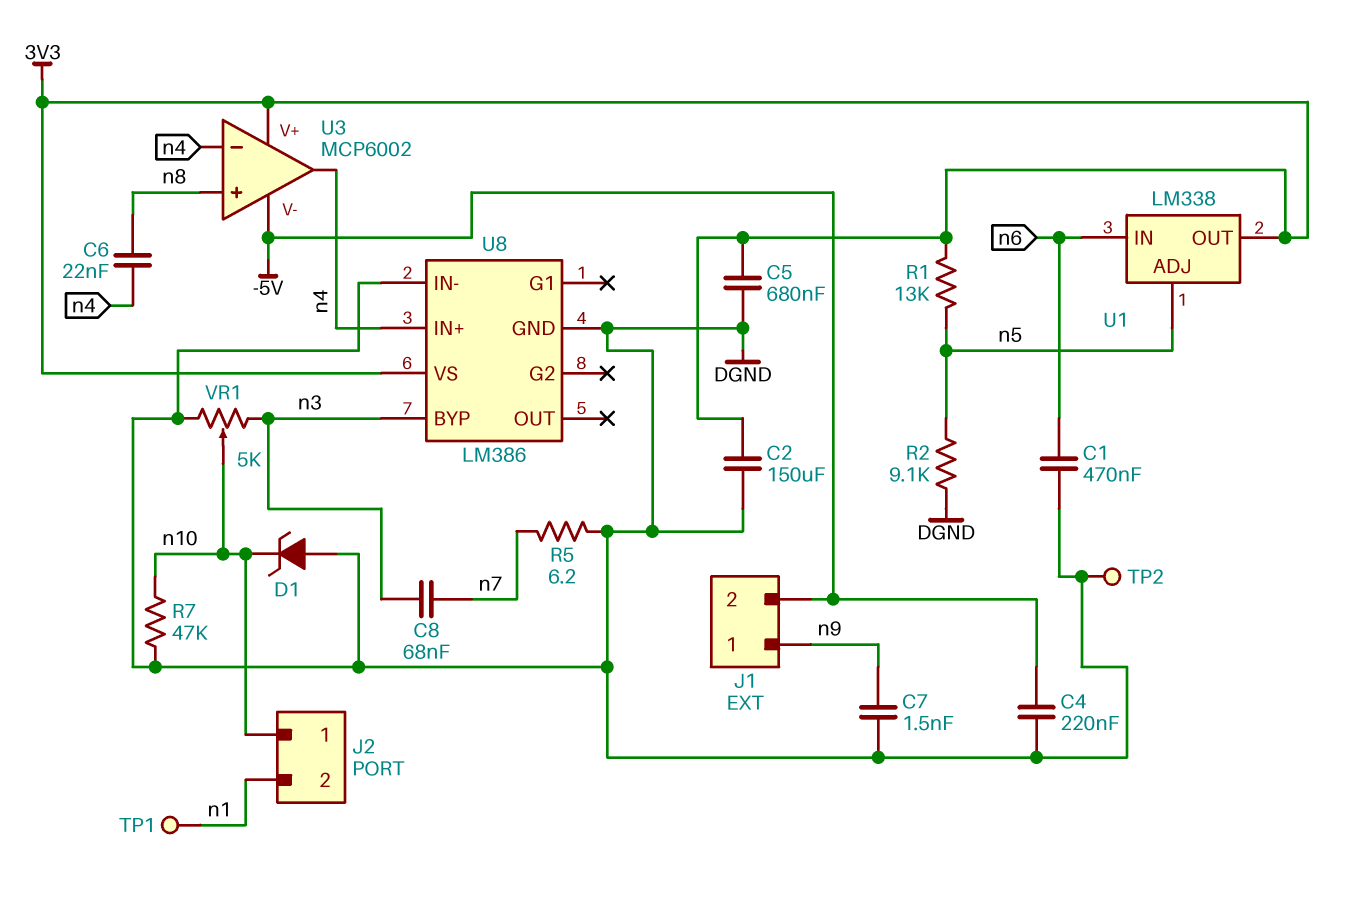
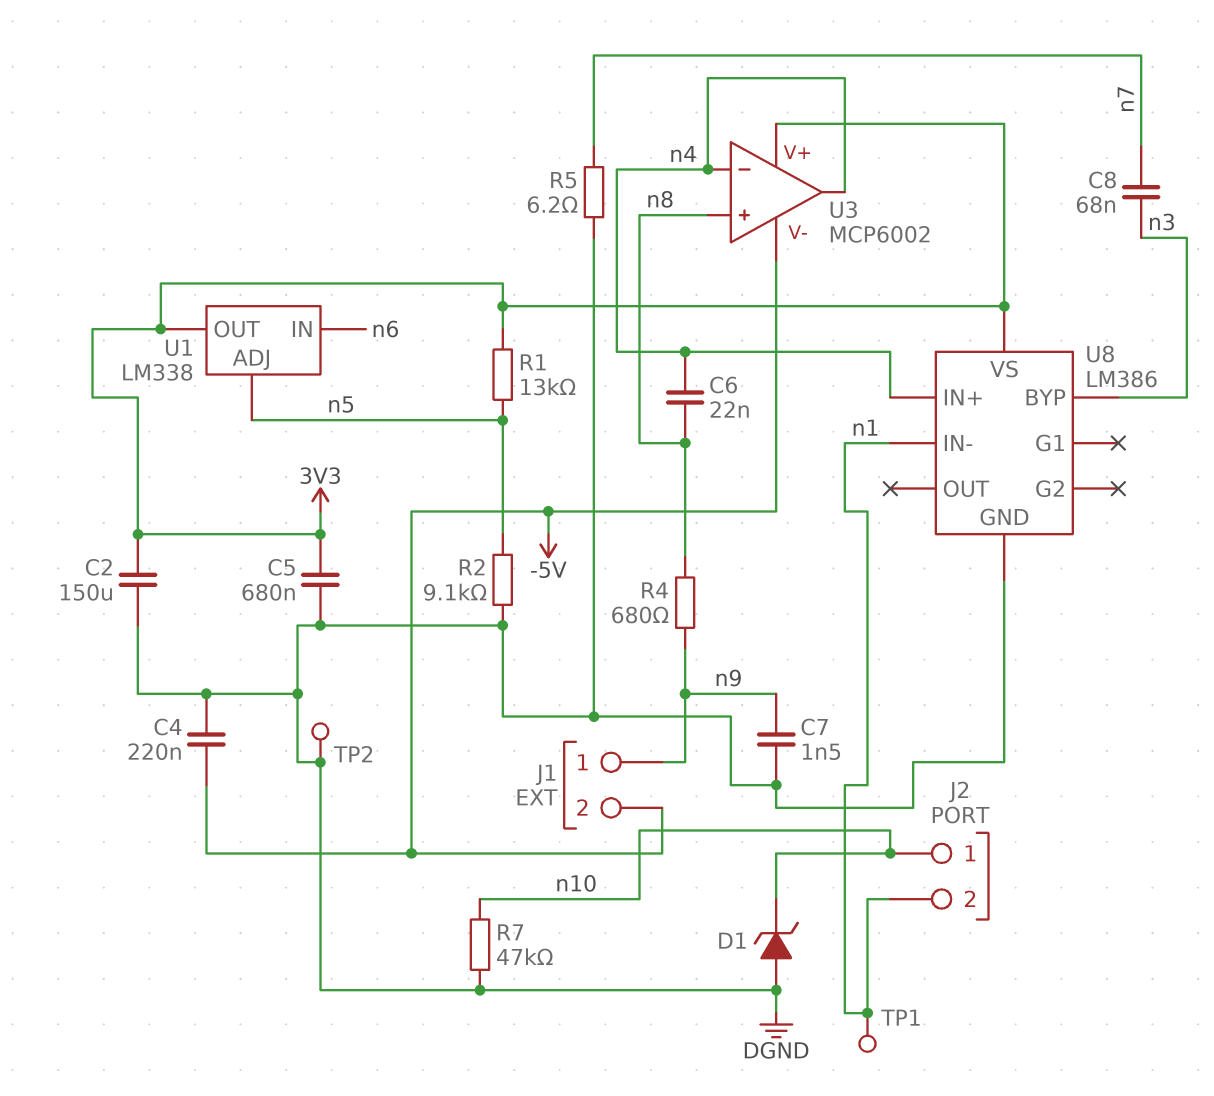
C1: 470nF (DGND, n6) -> none
R4: none -> 680 (n8, n9)
U8 pin IN-: DGND -> n1
VR1: 5k (DGND, n3, wiper n10) -> none

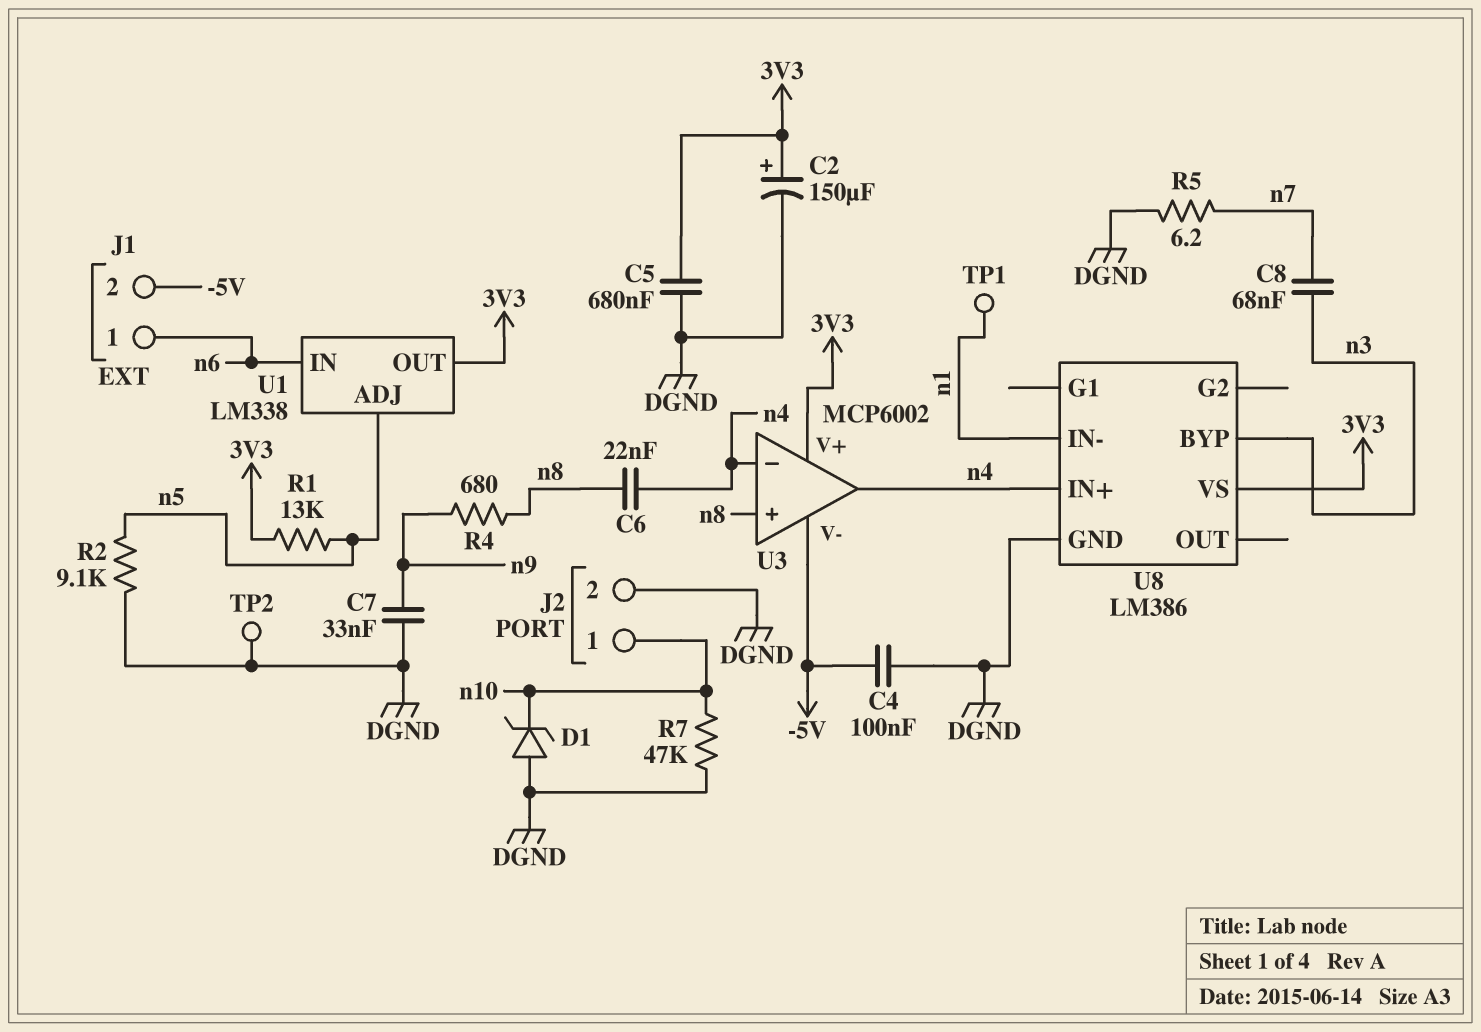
C2: 150uF (3V3, DGND) -> 150uF (plus 3V3, minus DGND)
C4: 220nF (-5V, DGND) -> 100nF (-5V, DGND)
C7: 1.5nF (DGND, n9) -> 33nF (DGND, n9)
J1 pin 1: n9 -> n6
J2 pin 2: n1 -> DGND

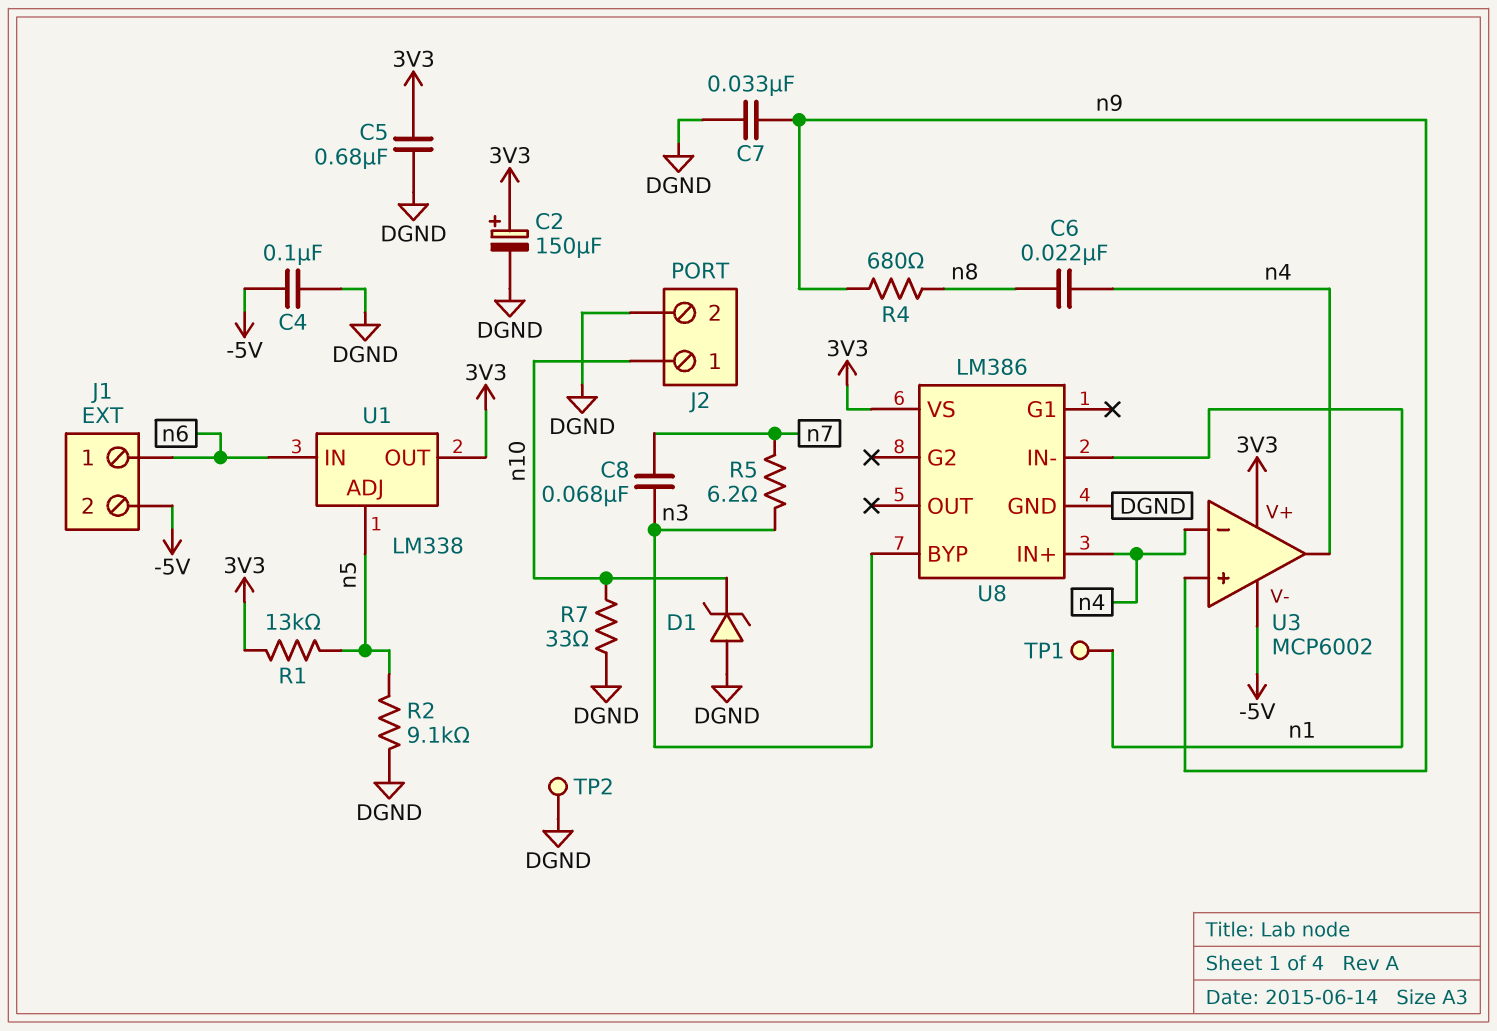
R5: 6.2 (DGND, n7) -> 6.2 (n3, n7)
R7: 47k (DGND, n10) -> 33 (DGND, n10)
U3 pin in+: n8 -> n9

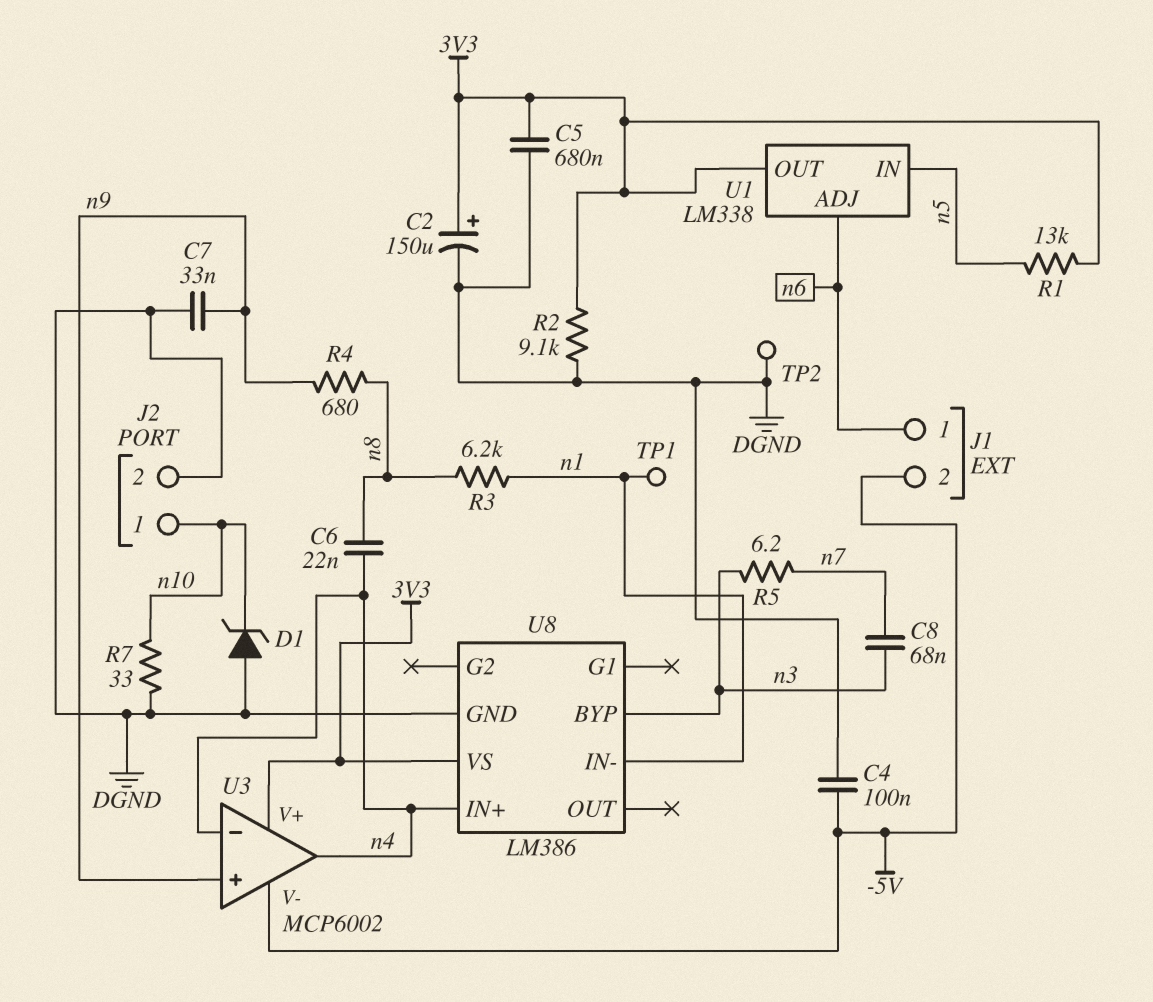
R2: 9.1k (DGND, n5) -> 9.1k (3V3, DGND)
R3: none -> 6.2k (n1, n8)
U1 pin ADJ: n5 -> n6
U1 pin IN: n6 -> n5

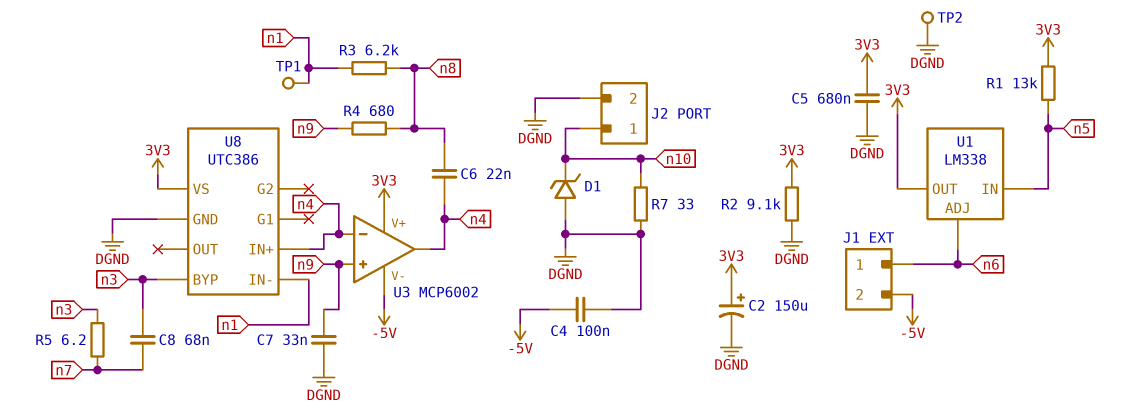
U8: LM386 -> UTC386

